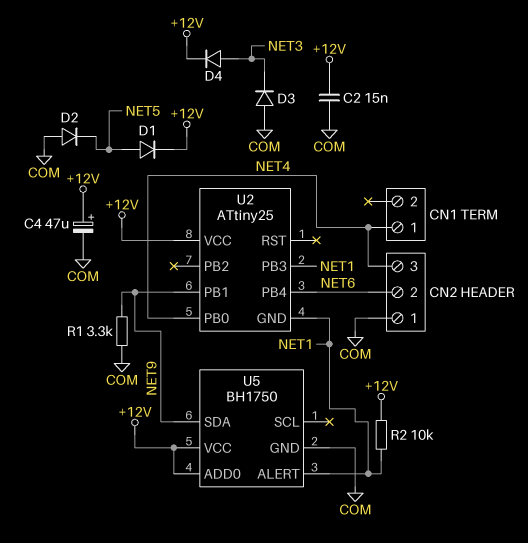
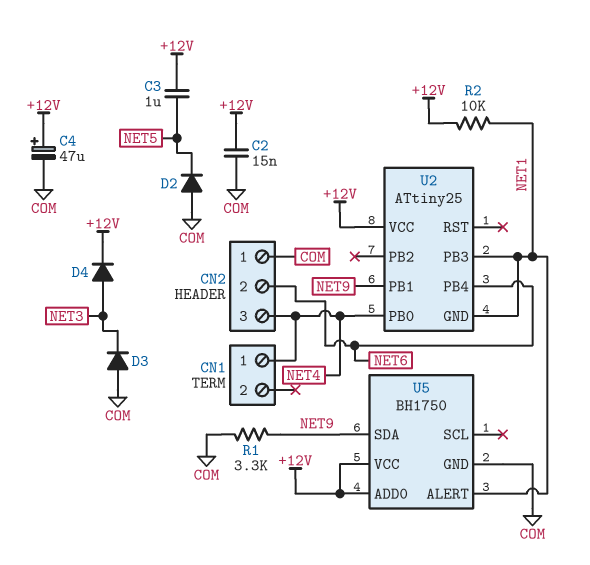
C3: none -> 1uF (+12V, NET5)
D1: diode (A NET5, K +12V) -> none

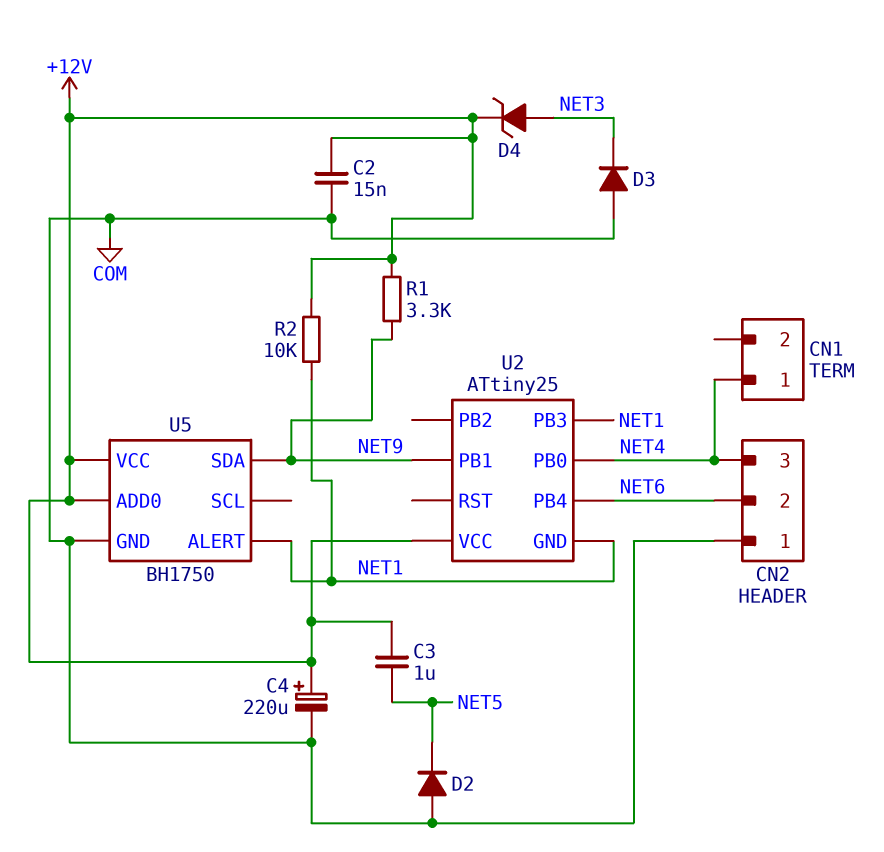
C4: 47uF (plus +12V, minus COM) -> 220uF (plus +12V, minus COM)
D4: diode (A NET3, K +12V) -> zener (A NET3, K +12V)
R1: 3.3k (COM, NET9) -> 3.3k (+12V, NET9)

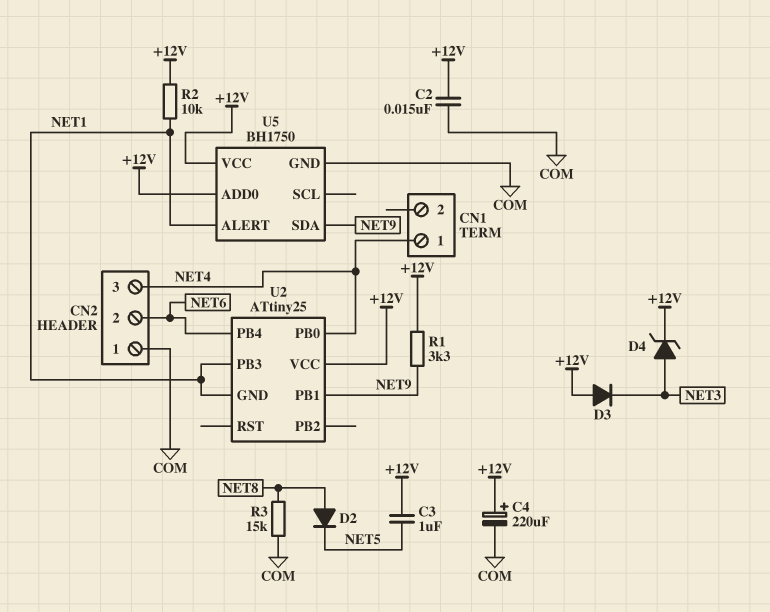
D2: diode (A COM, K NET5) -> diode (A NET8, K NET5)
D3: diode (A COM, K NET3) -> diode (A +12V, K NET3)
R3: none -> 15k (COM, NET8)

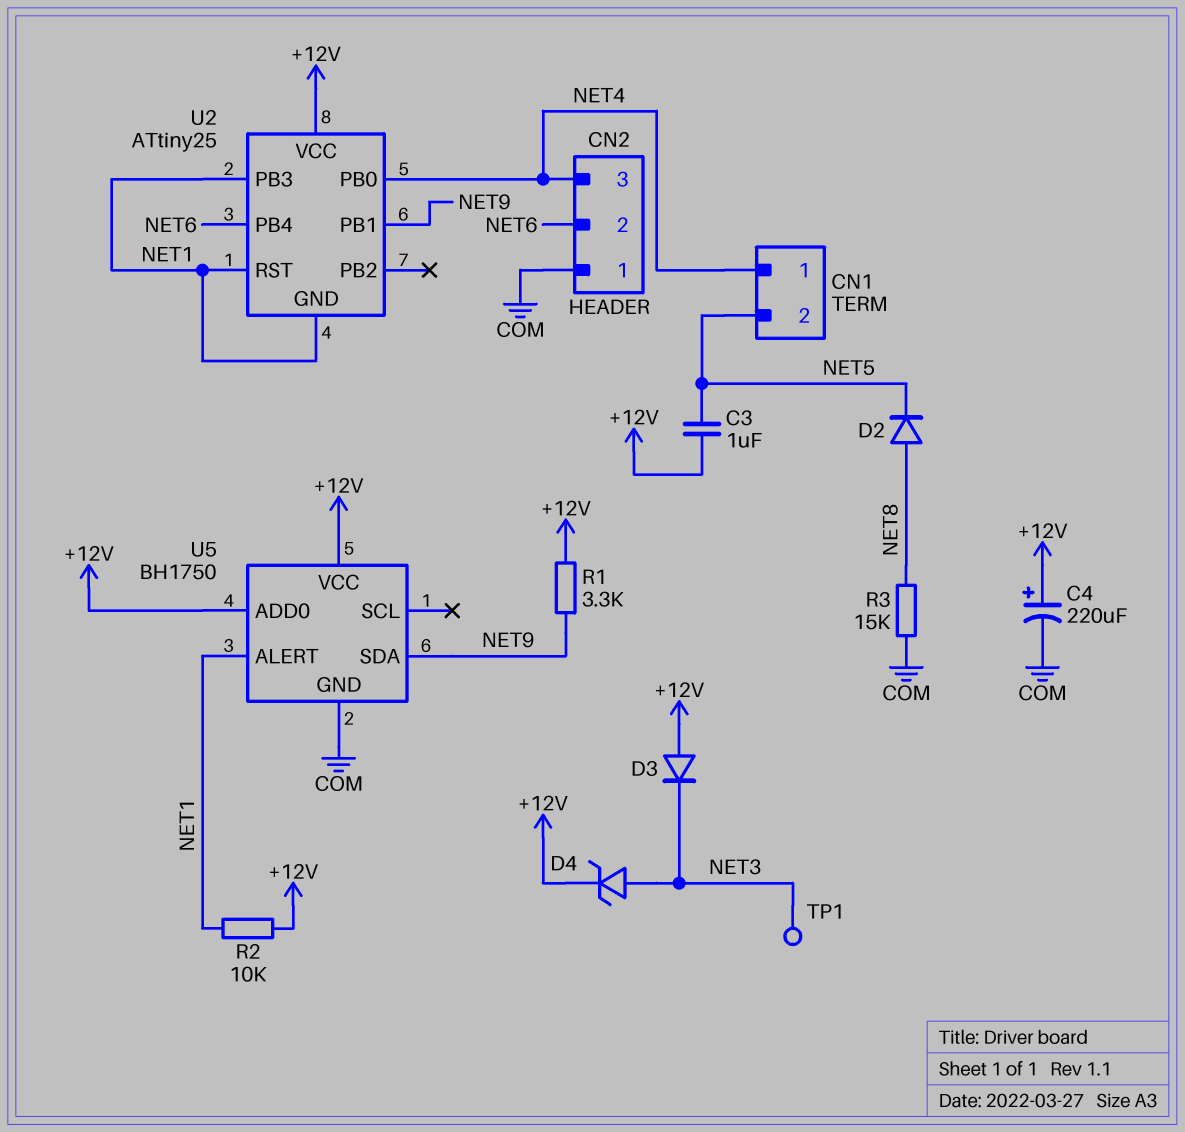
C2: 15nF (+12V, COM) -> none
CN1 pin 2: none -> NET5
TP1: none -> test point (NET3)
U2 pin RST: none -> NET1

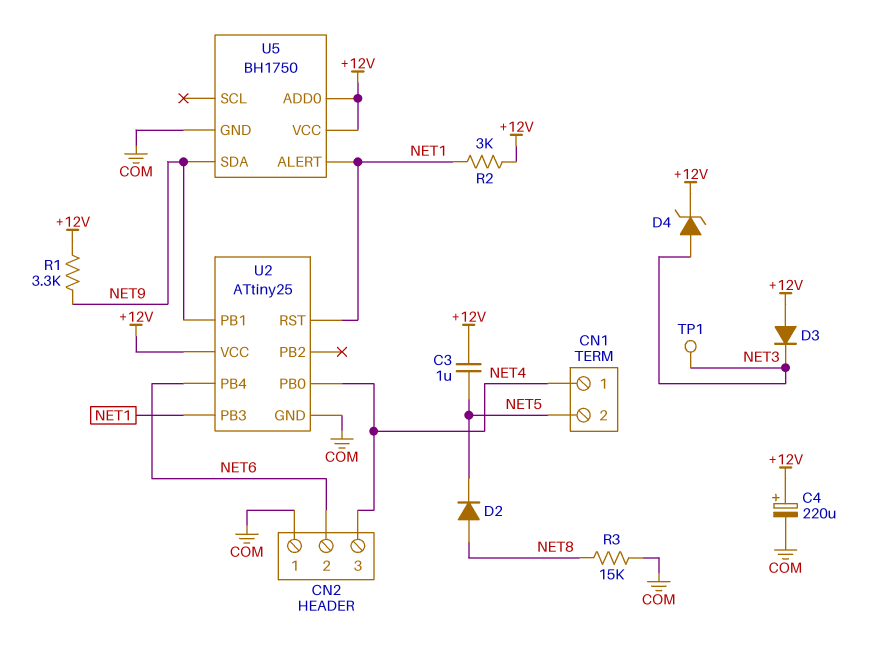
R2: 10k (+12V, NET1) -> 3k (+12V, NET1)
U2 pin GND: NET1 -> COM

